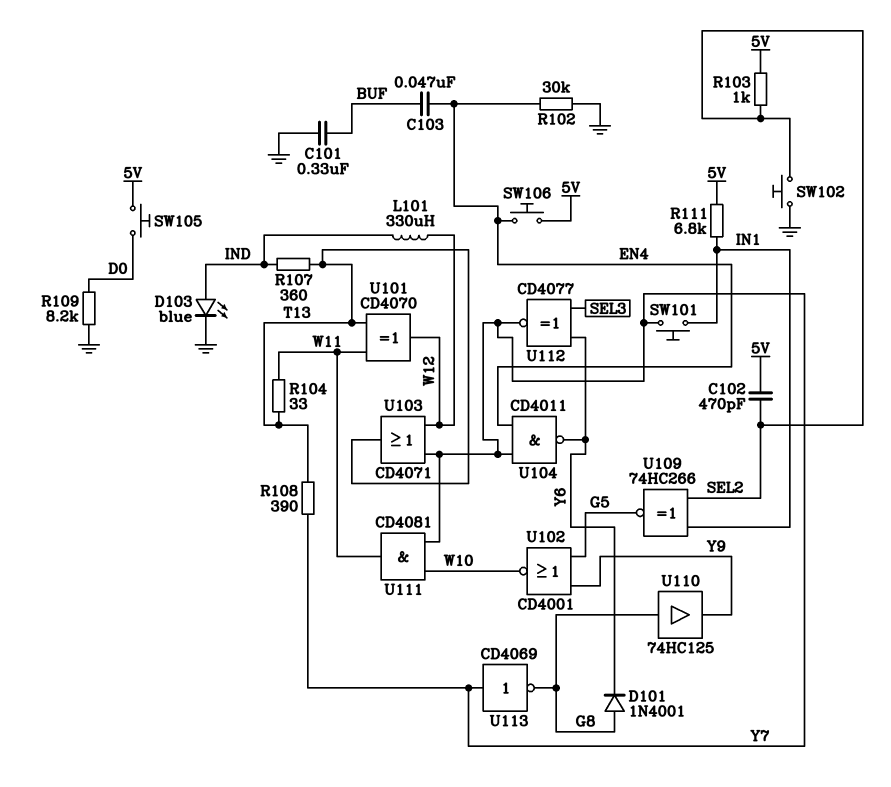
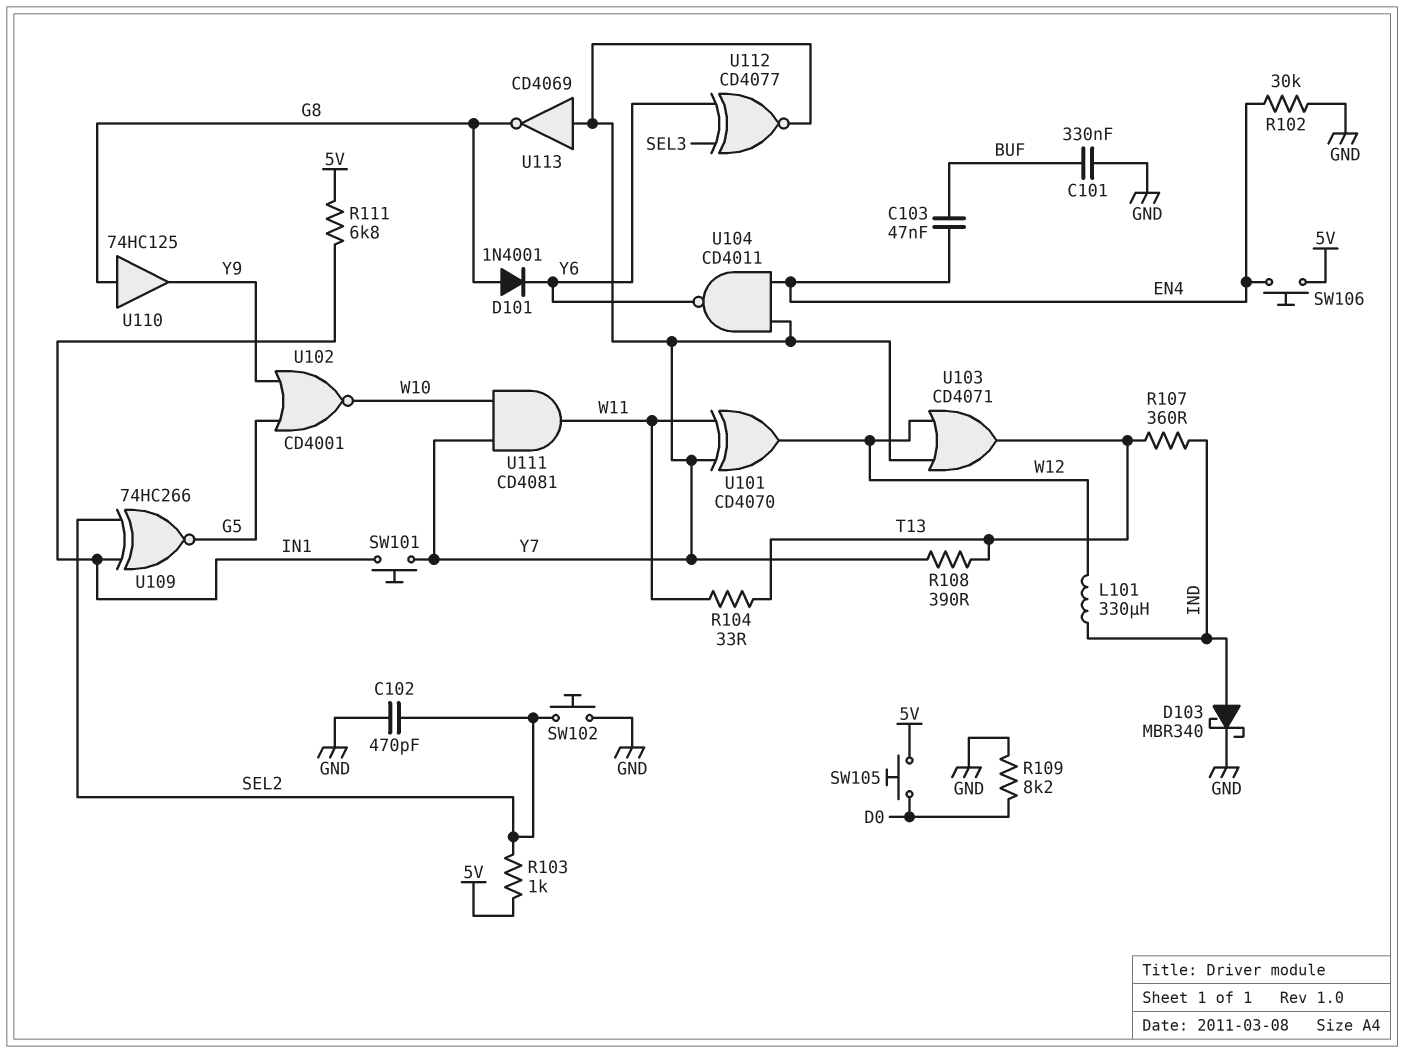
C102: 470pF (5V, SEL2) -> 470pF (GND, SEL2)
D103: LED blue (A IND, K GND) -> schottky MBR340 (A IND, K GND)
U101: XOR CD4070 (in T13, in W11, out W12) -> XOR CD4070 (in W11, in Y7, out W12)

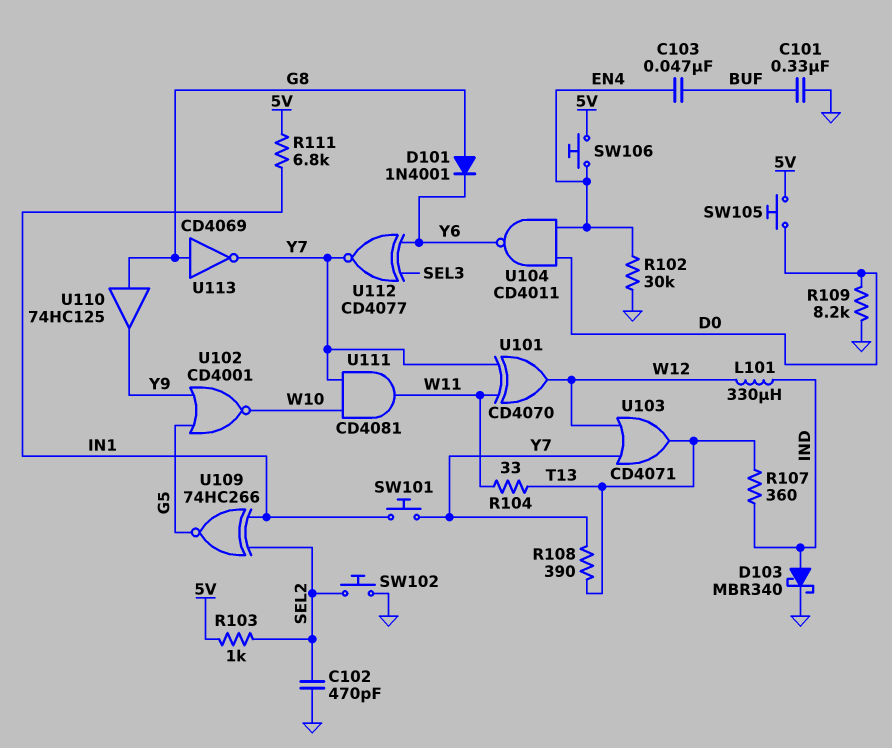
U104: NAND CD4011 (in EN4, in Y7, out Y6) -> NAND CD4011 (in D0, in EN4, out Y6)
U113: NOT CD4069 (in Y7, out G8) -> NOT CD4069 (in G8, out Y7)

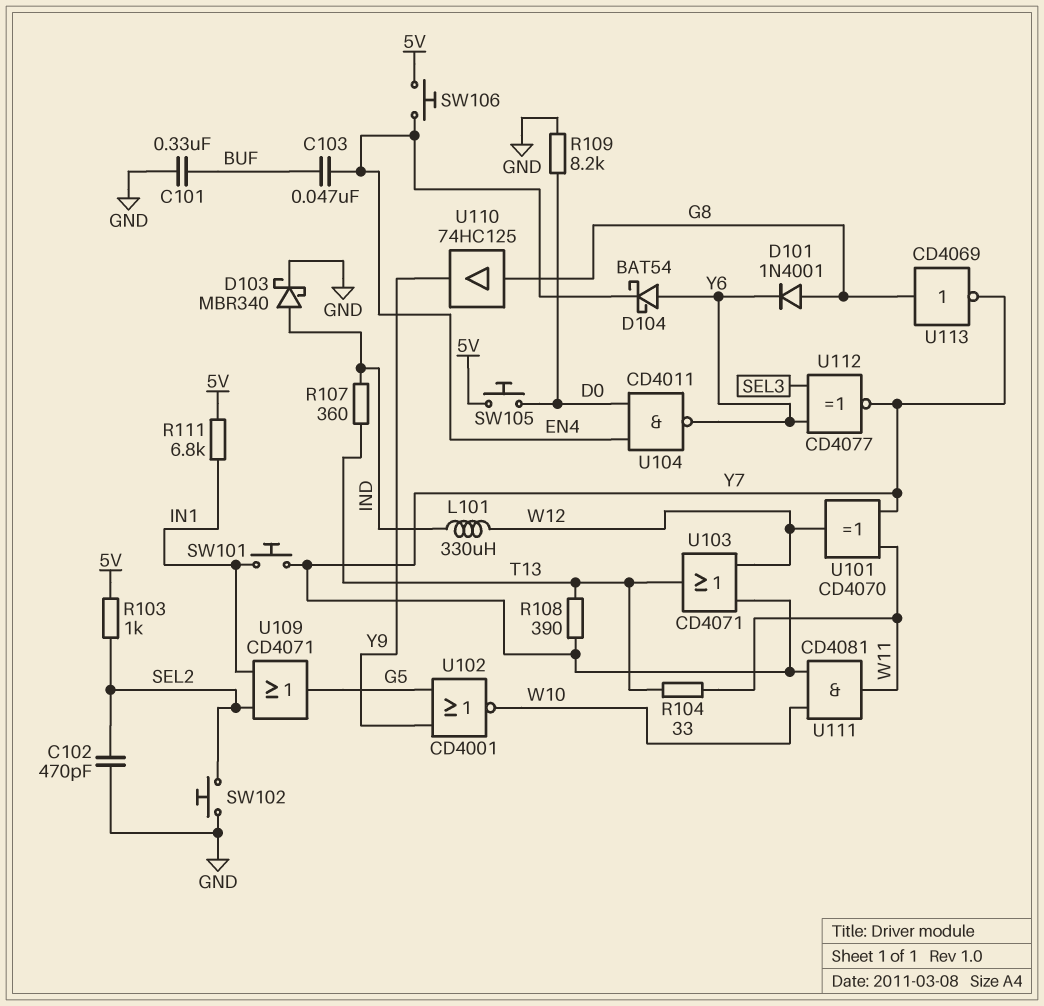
D104: none -> schottky BAT54 (A Y6, K EN4)
R102: 30k (EN4, GND) -> none
U109: XNOR 74HC266 (in IN1, in SEL2, out G5) -> OR CD4071 (in IN1, in SEL2, out G5)

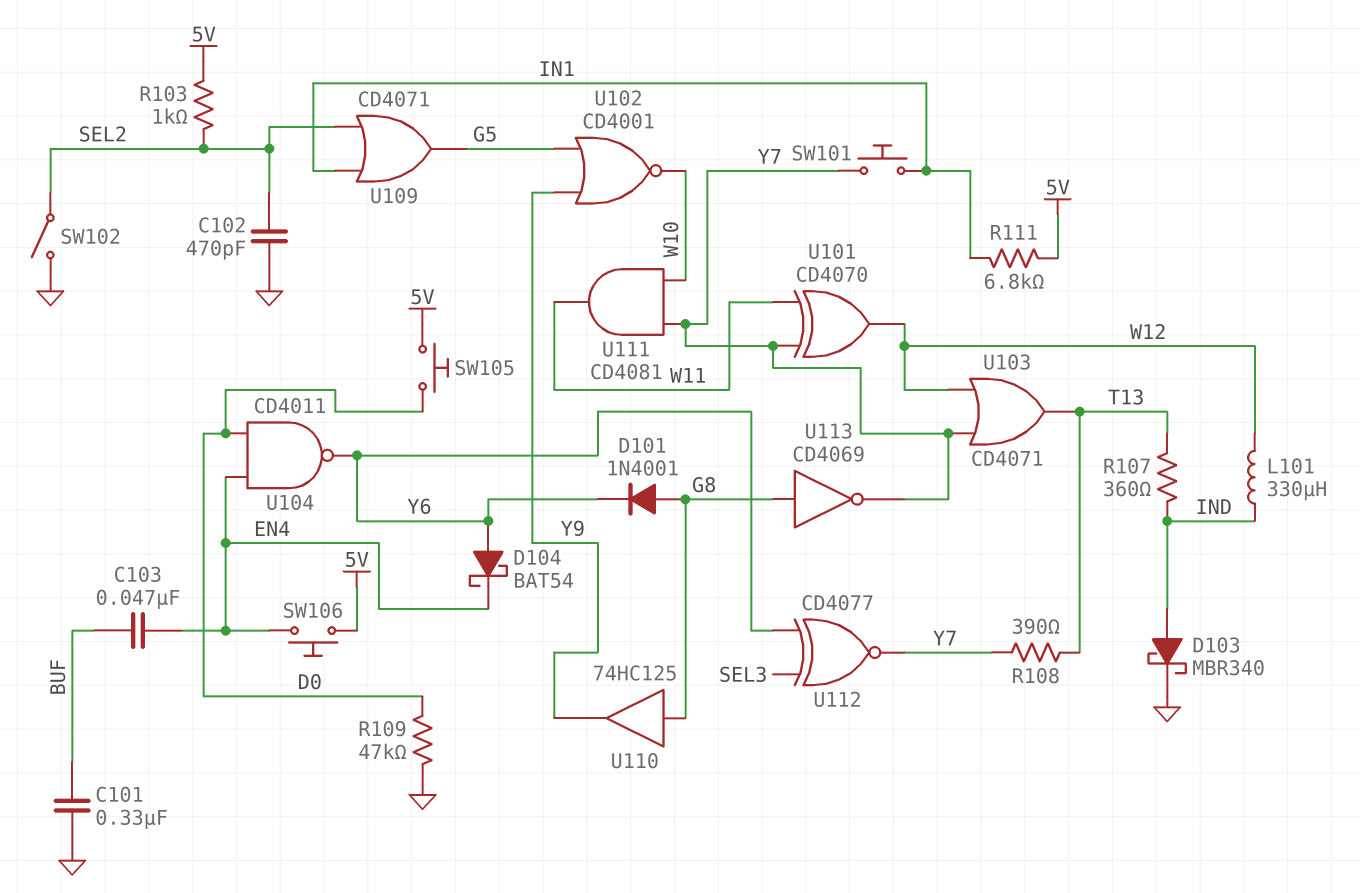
R104: 33 (T13, W11) -> none
R109: 8.2k (D0, GND) -> 47k (D0, GND)
SW102: button (GND, SEL2) -> switch (GND, SEL2)

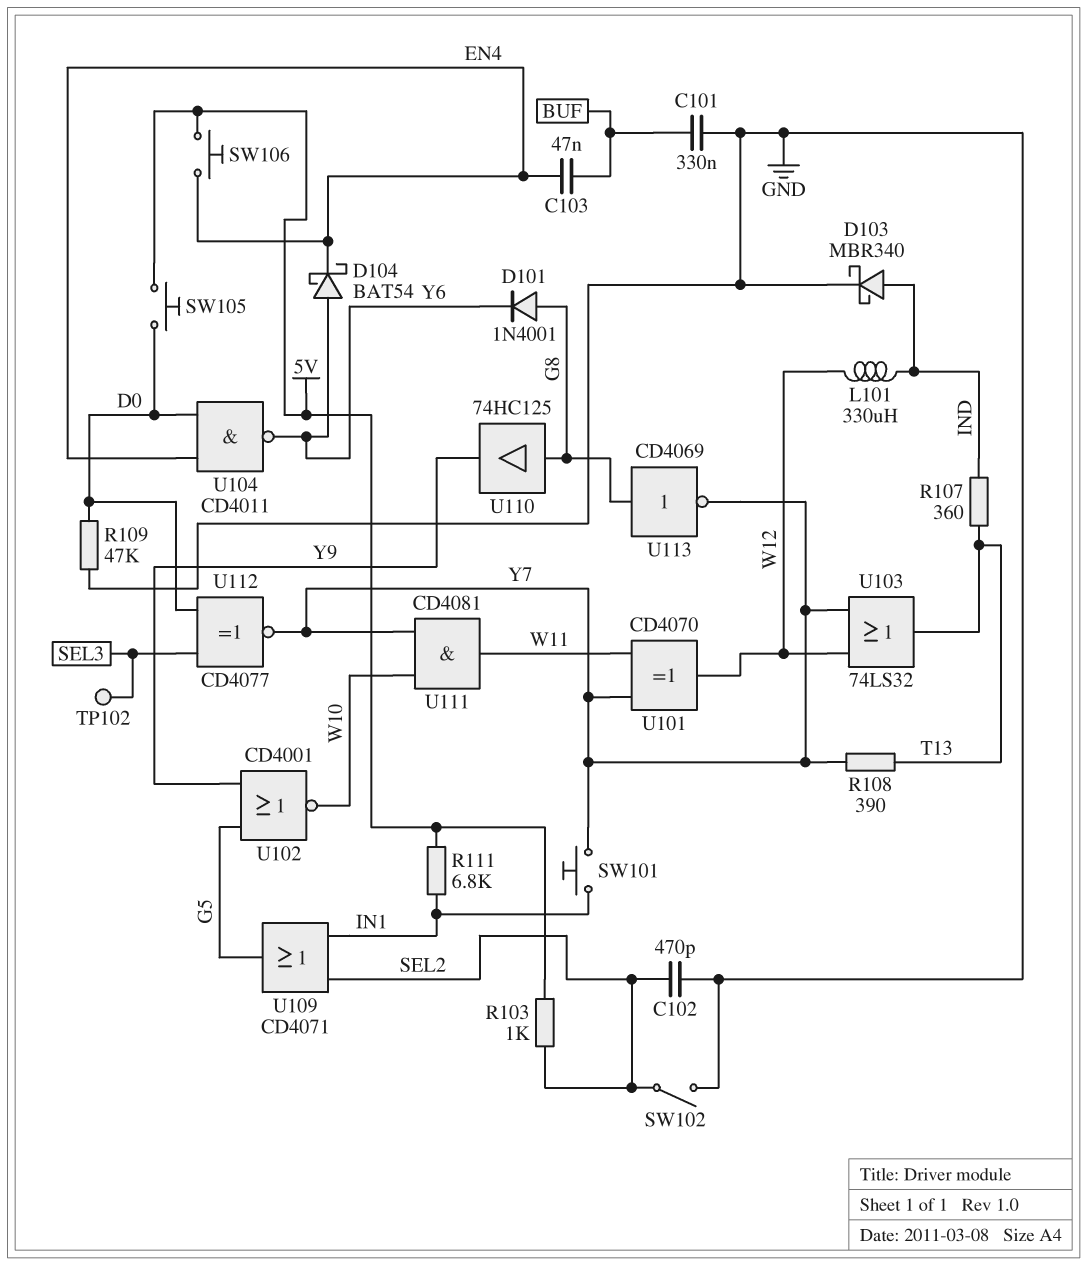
TP102: none -> test point (SEL3)
U103: OR CD4071 (in W12, in Y7, out T13) -> OR 74LS32 (in W12, in Y7, out T13)
U112: XNOR CD4077 (in SEL3, in Y6, out Y7) -> XNOR CD4077 (in D0, in SEL3, out Y7)

